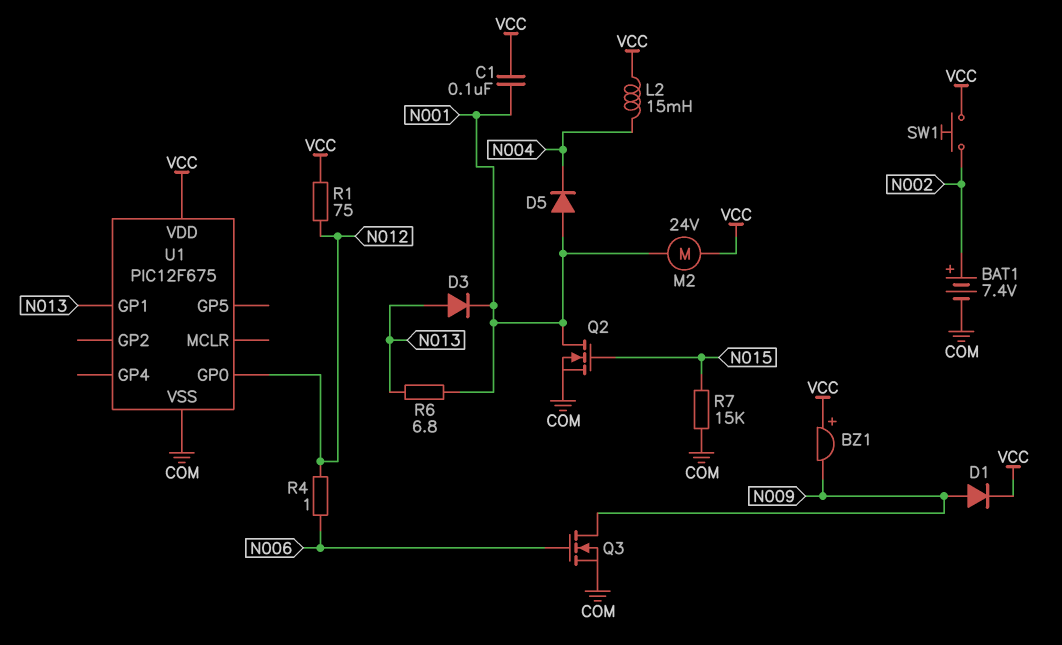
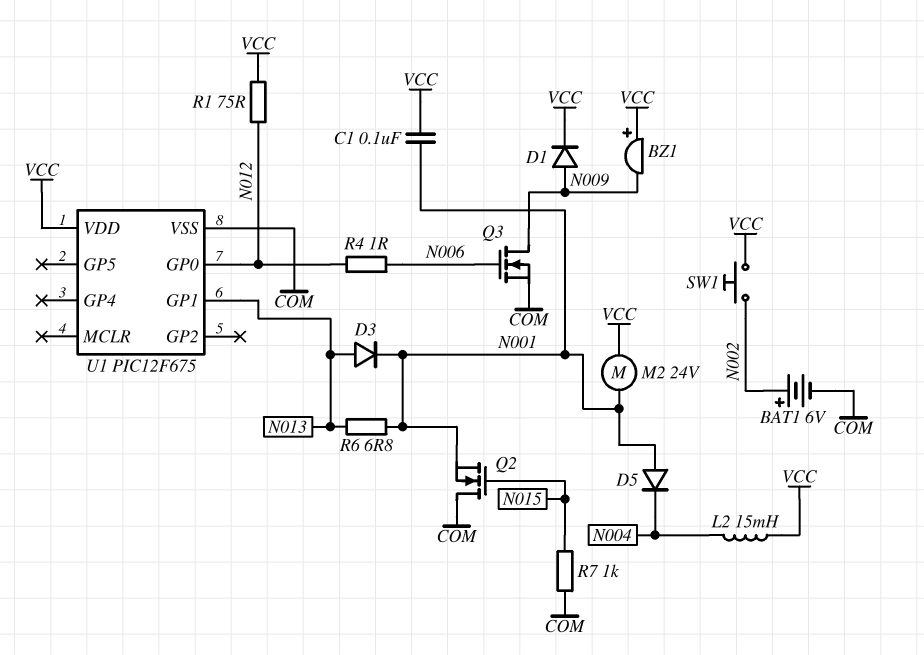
BAT1: 7.4V (plus N002, minus COM) -> 6V (plus N002, minus COM)
Q2: NMOS (G N015, D N001, S COM) -> NMOS (G N015, D COM, S N001)
R7: 15k (COM, N015) -> 1k (COM, N015)

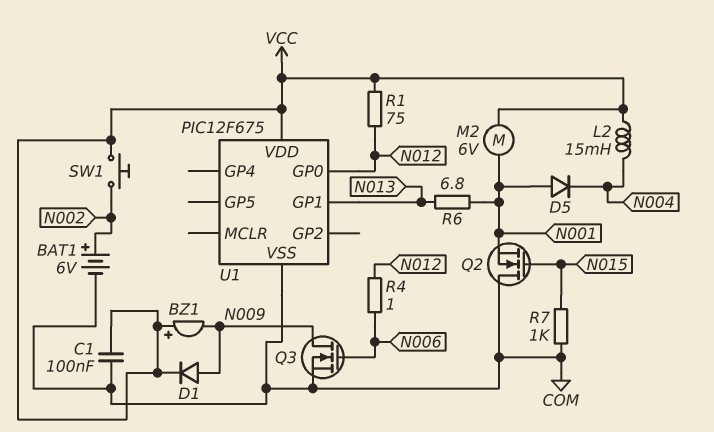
C1: 100nF (N001, VCC) -> 100nF (COM, VCC)
D3: diode (A N013, K N001) -> none
M2: motor 24V (N001, VCC) -> motor 6V (N001, VCC)

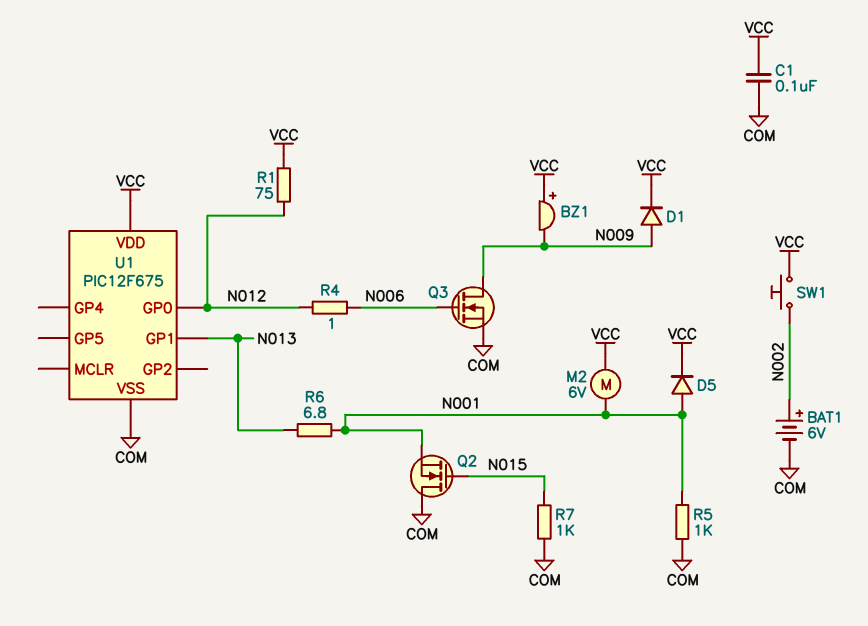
D5: diode (A N001, K N004) -> diode (A N001, K VCC)
L2: 15mH (N004, VCC) -> none
R5: none -> 1k (COM, N001)

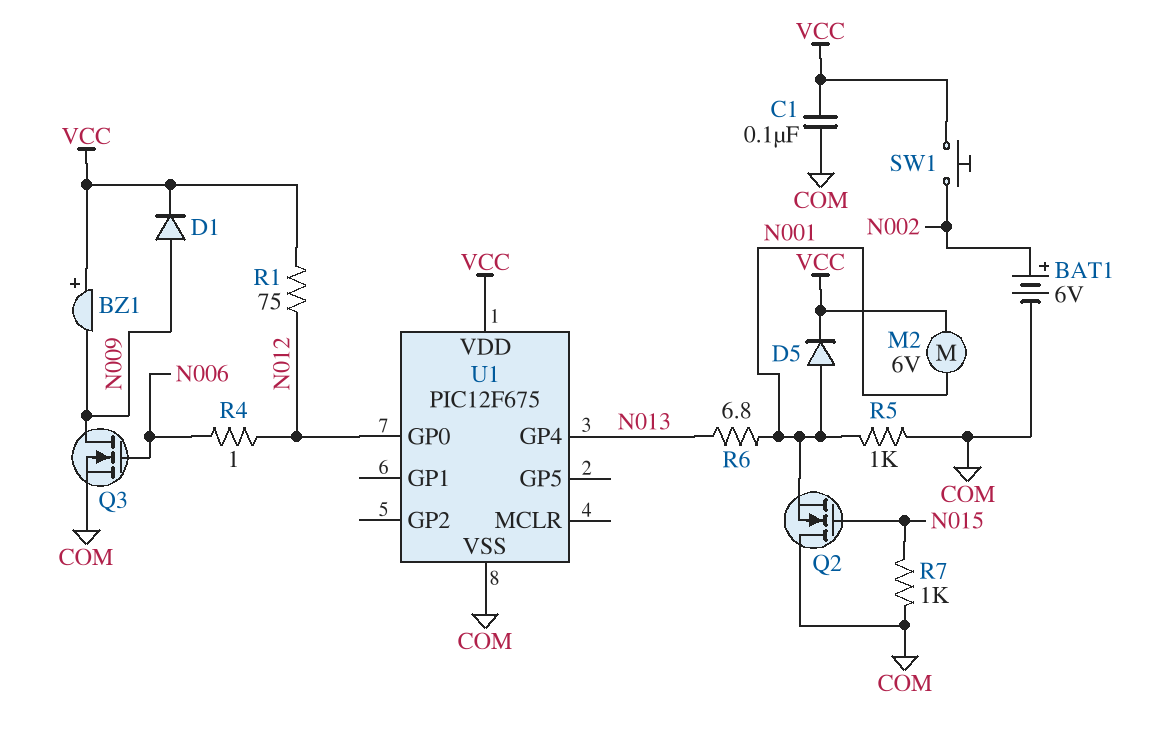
U1 pin GP1: N013 -> none
U1 pin GP4: none -> N013

